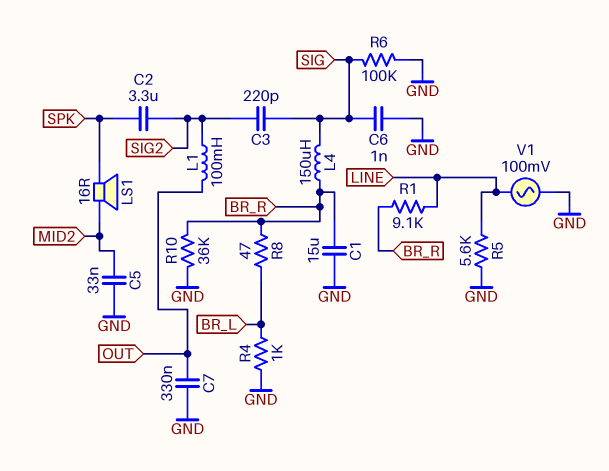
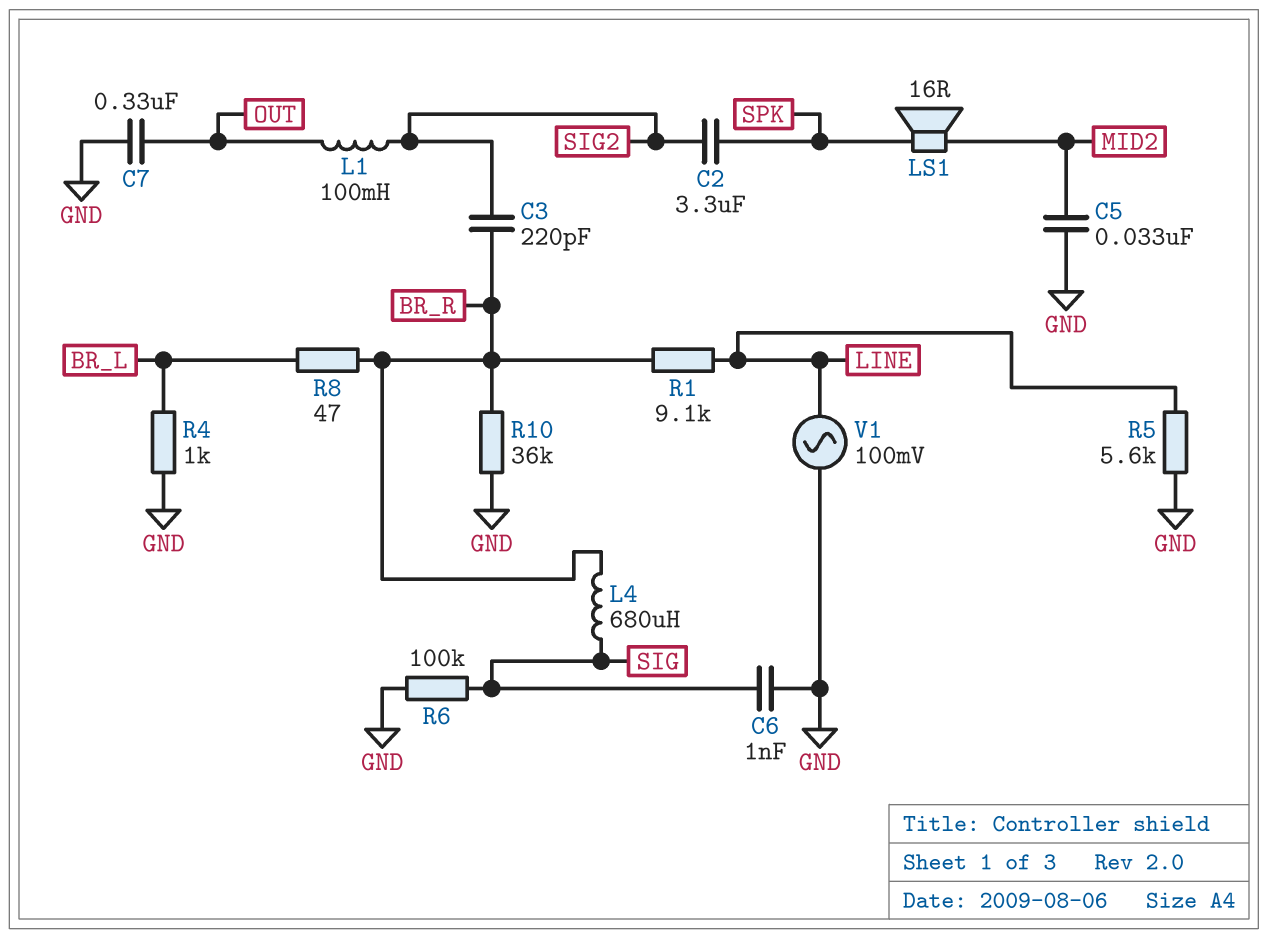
C1: 15uF (BR_R, GND) -> none
C3: 220pF (SIG, SIG2) -> 220pF (BR_R, SIG2)
L4: 150uH (BR_R, SIG) -> 680uH (BR_R, SIG)

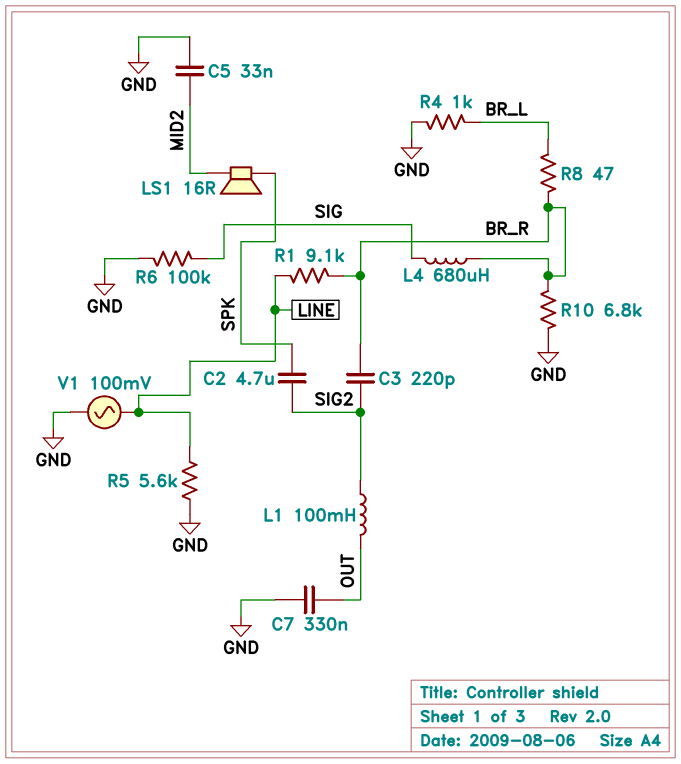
C2: 3.3uF (SIG2, SPK) -> 4.7uF (SIG2, SPK)
C6: 1nF (GND, SIG) -> none
R10: 36k (BR_R, GND) -> 6.8k (BR_R, GND)

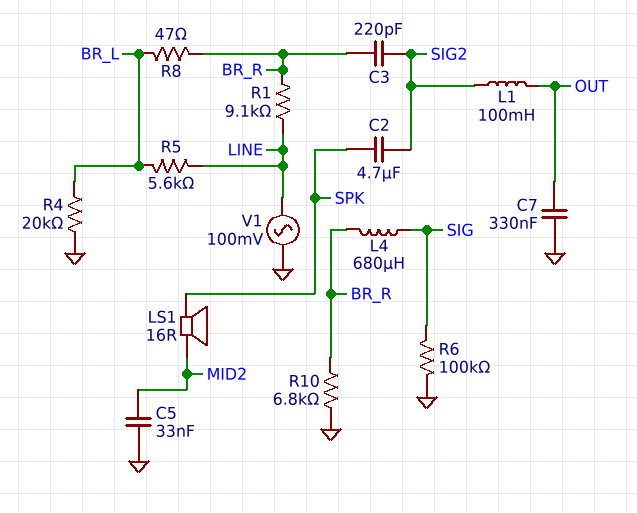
R4: 1k (BR_L, GND) -> 20k (BR_L, GND)
R5: 5.6k (GND, LINE) -> 5.6k (BR_L, LINE)

